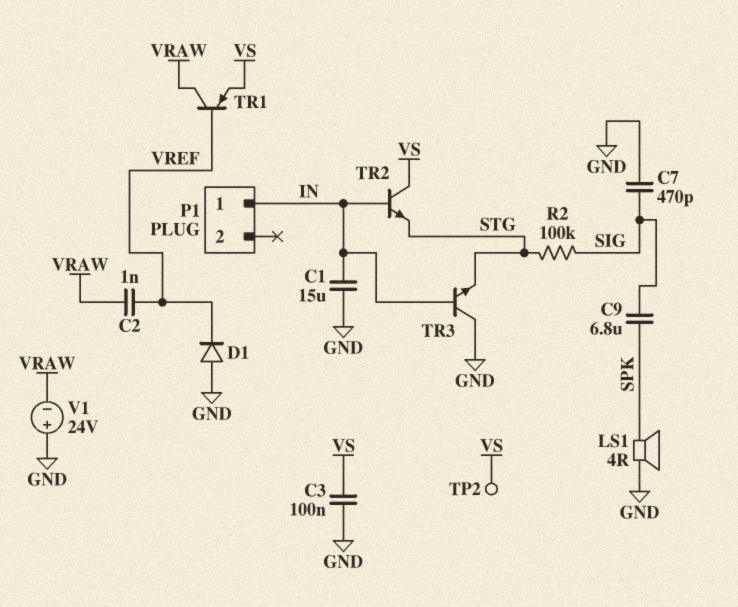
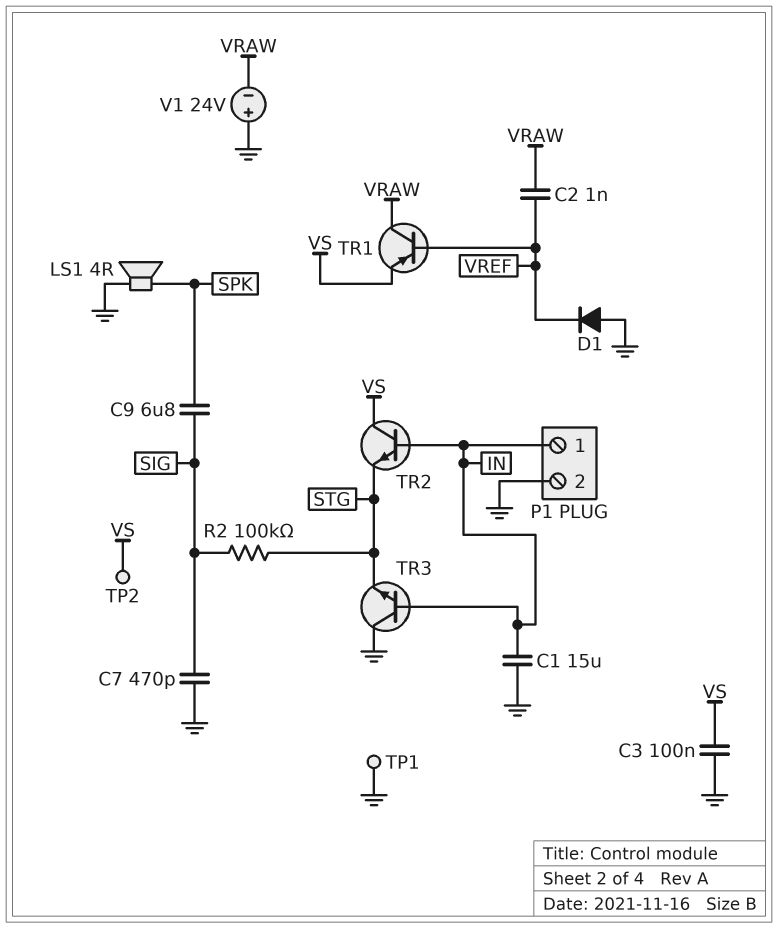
P1 pin 2: none -> GND
TP1: none -> test point (GND)

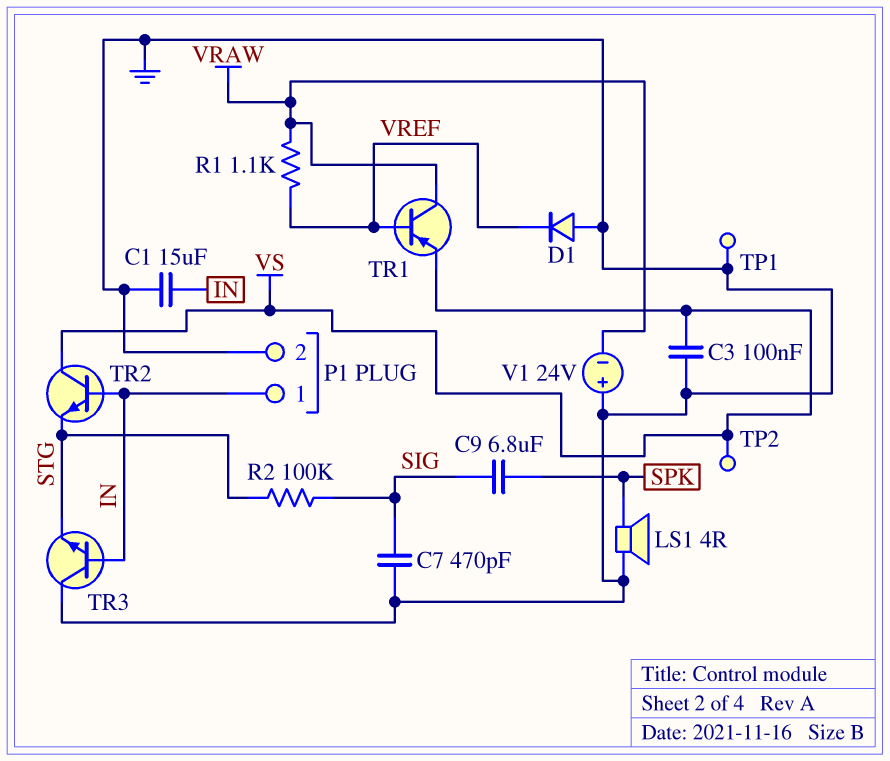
C2: 1nF (VRAW, VREF) -> none
R1: none -> 1.1k (VRAW, VREF)

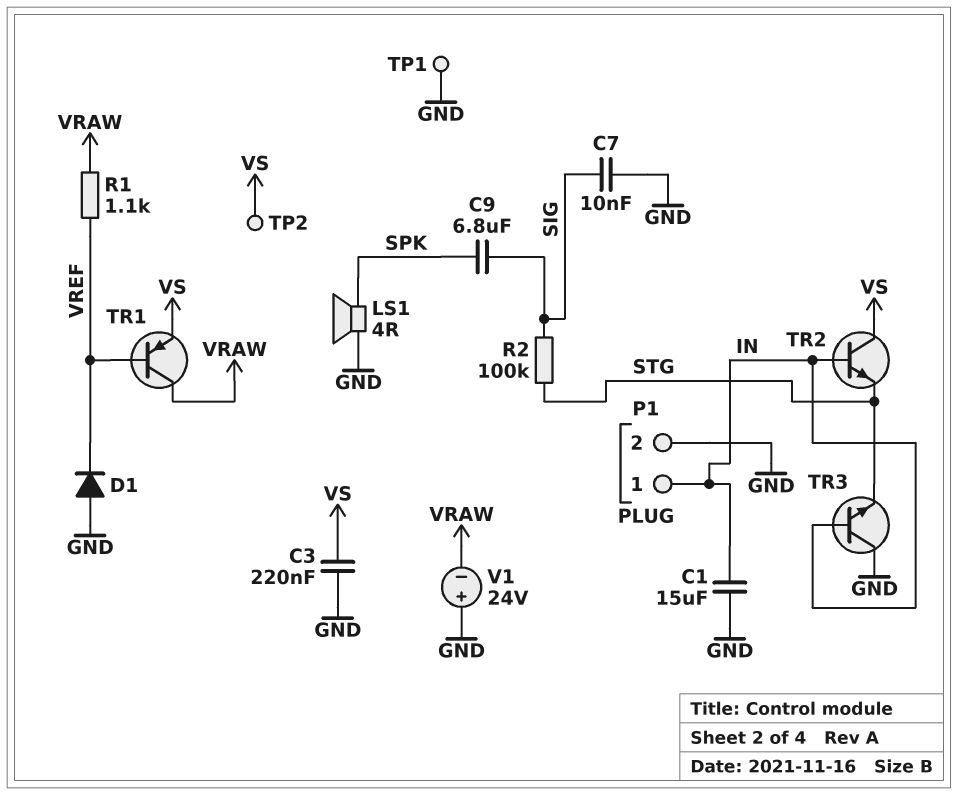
C3: 100nF (GND, VS) -> 220nF (GND, VS)
C7: 470pF (GND, SIG) -> 10nF (GND, SIG)

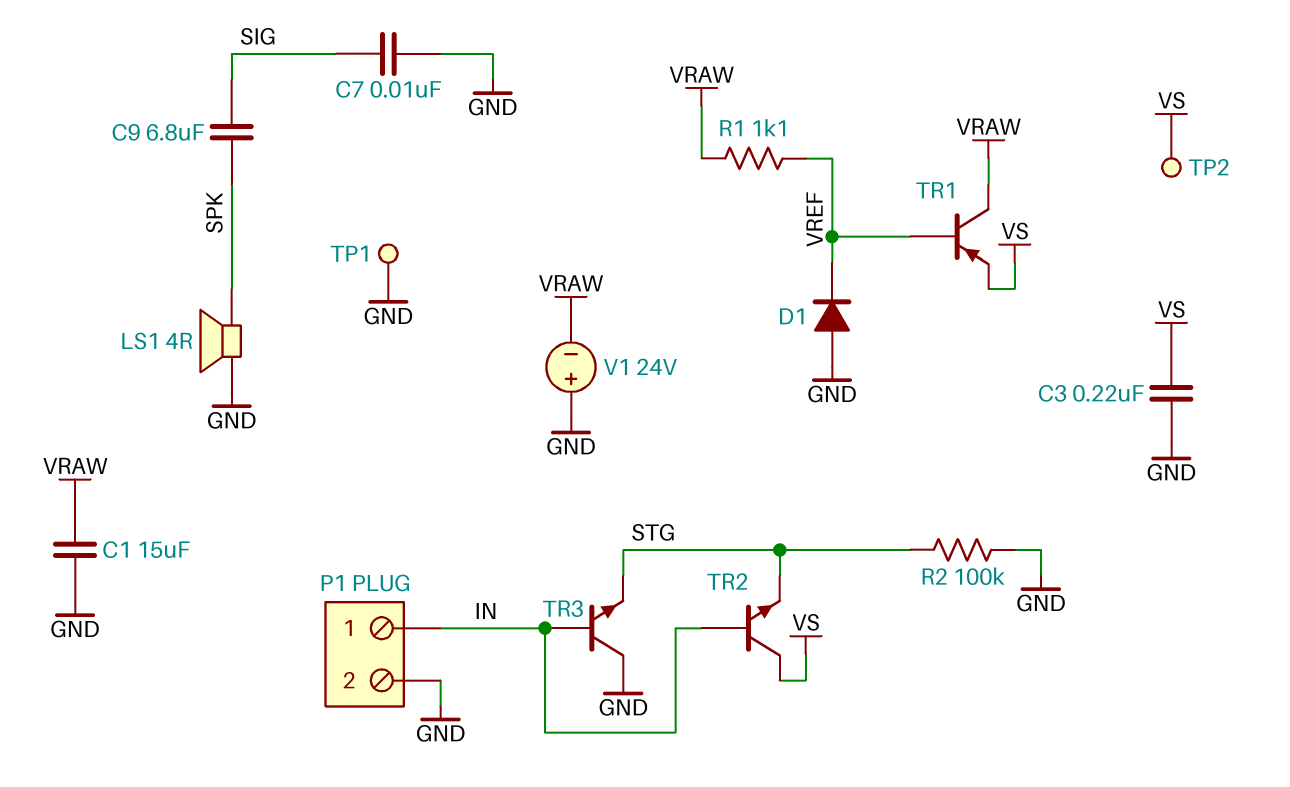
C1: 15uF (GND, IN) -> 15uF (GND, VRAW)
R2: 100k (SIG, STG) -> 100k (GND, STG)

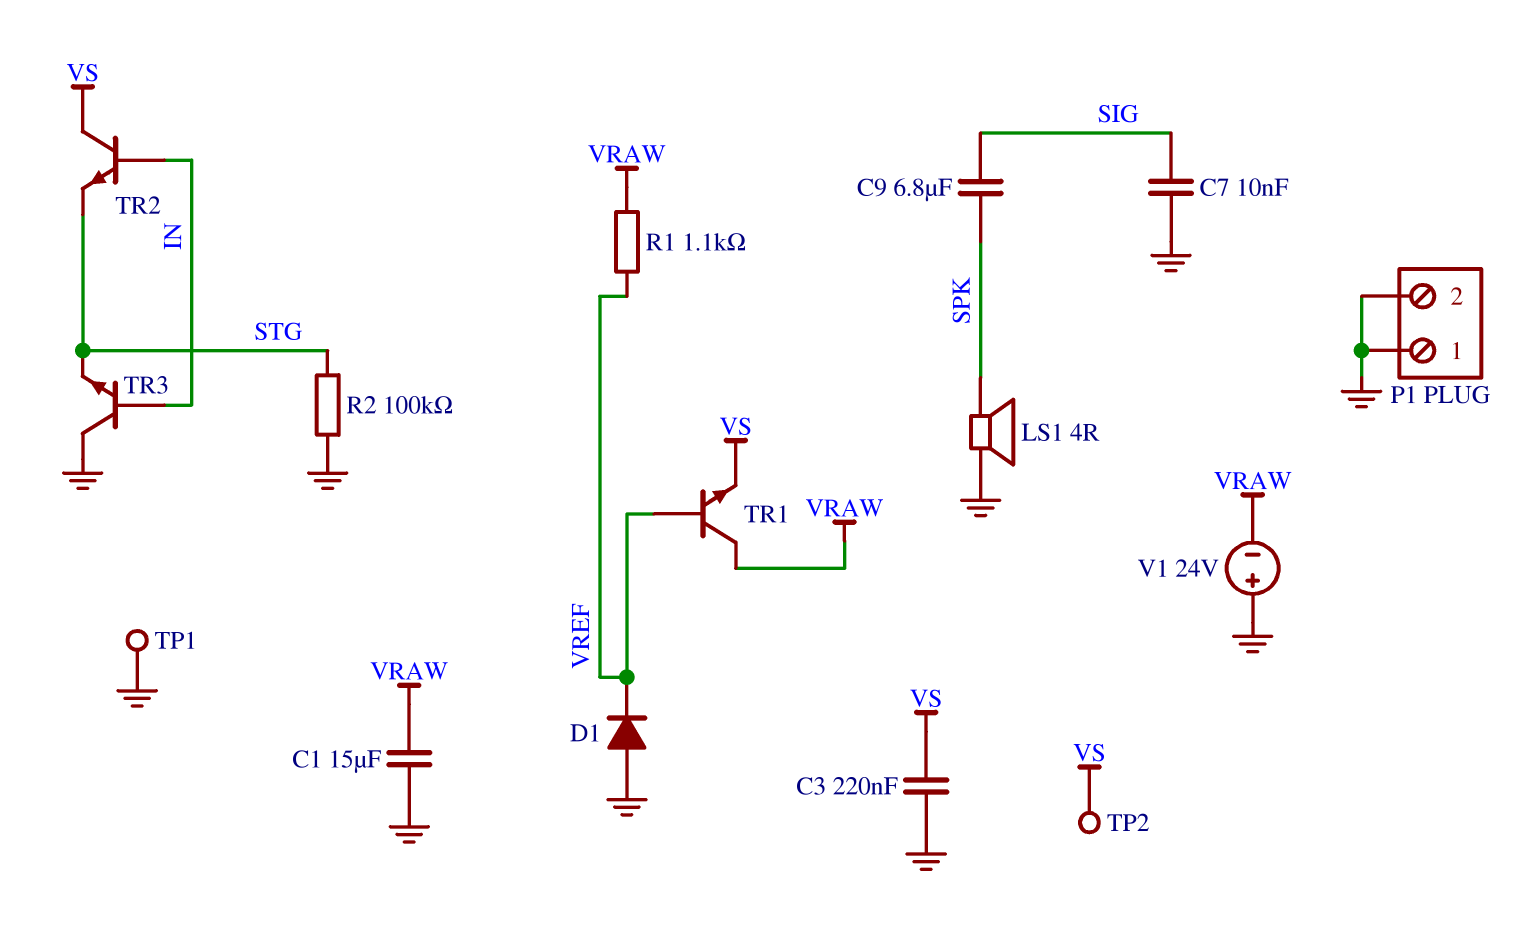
P1 pin 1: IN -> GND
TR1: PNP (B VREF, C VRAW, E VS) -> NPN (B VREF, C VRAW, E VS)

